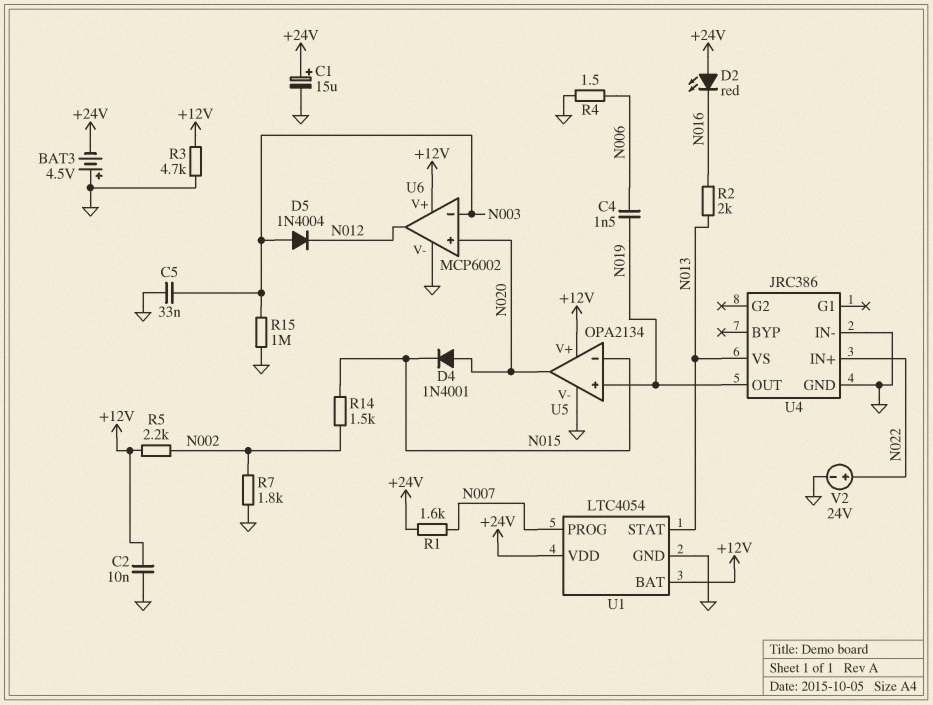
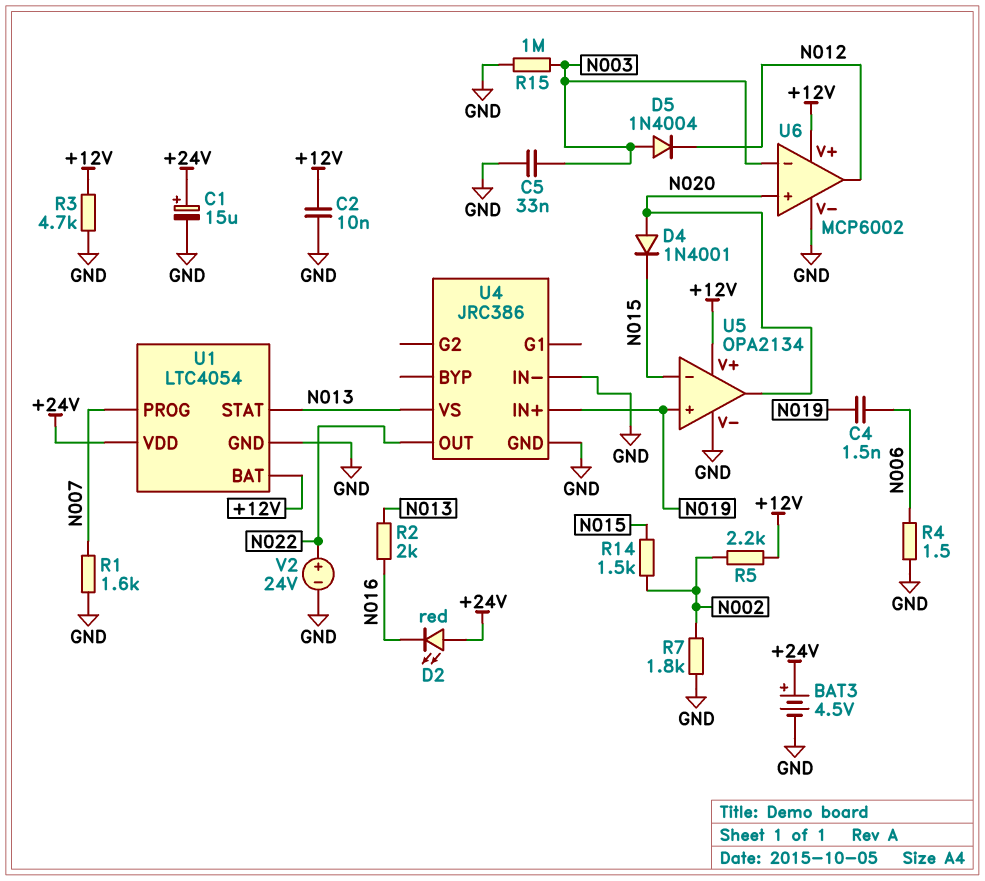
BAT3: 4.5V (plus GND, minus +24V) -> 4.5V (plus +24V, minus GND)
R1: 1.6k (+24V, N007) -> 1.6k (GND, N007)
U4 pin IN+: N022 -> N019
U4 pin OUT: N019 -> N022

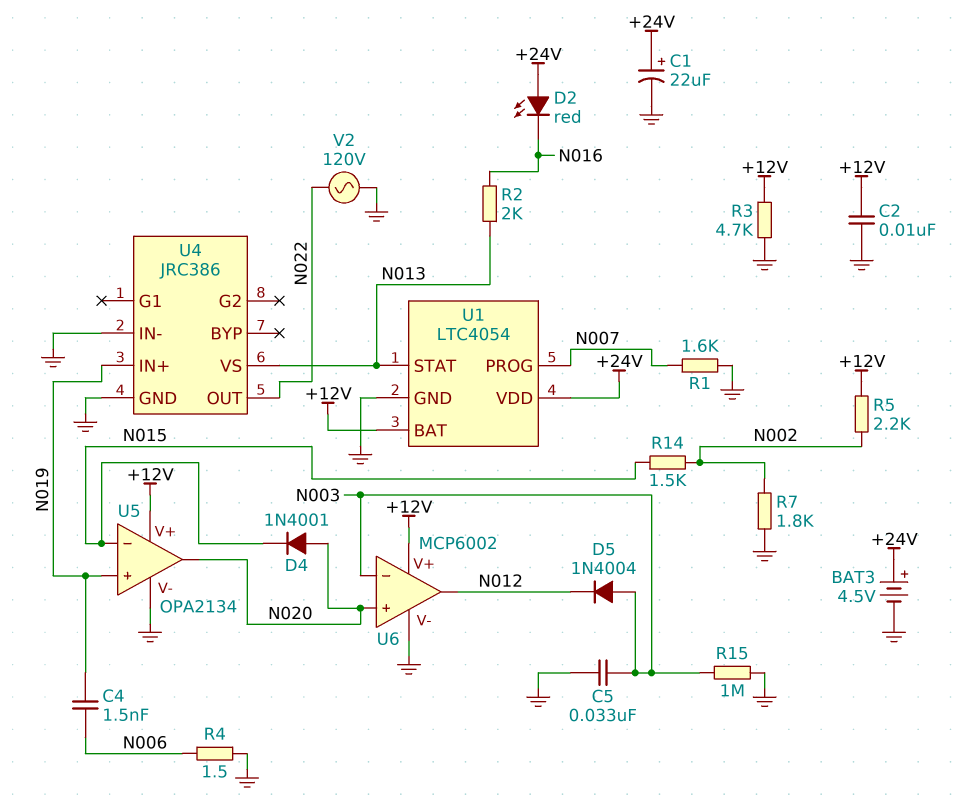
C1: 15uF (plus +24V, minus GND) -> 22uF (plus +24V, minus GND)
V2: 24V (plus N022, minus GND) -> AC 120V (GND, N022)

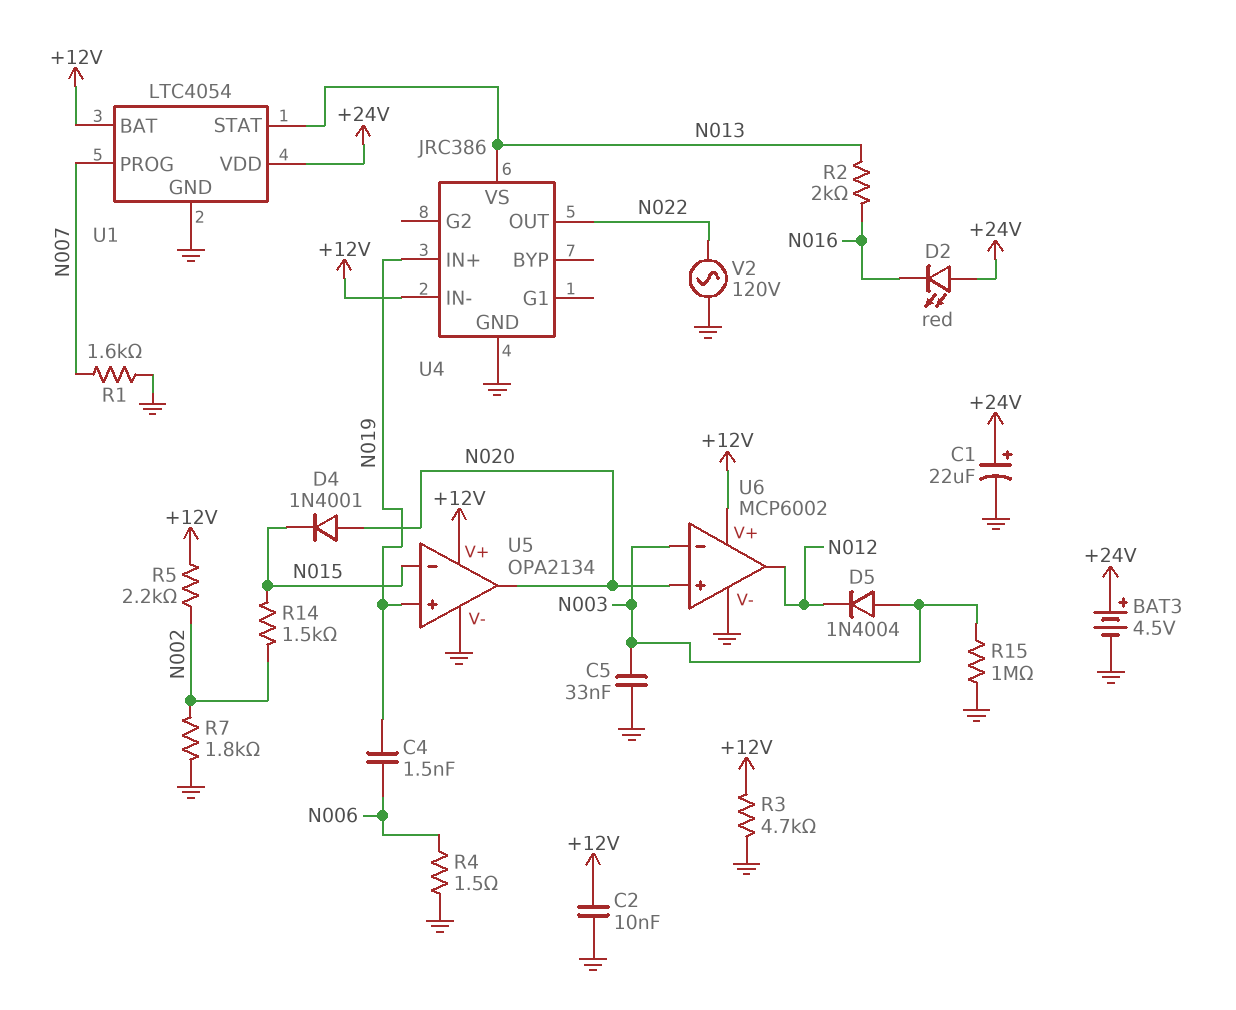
U4 pin IN-: GND -> +12V

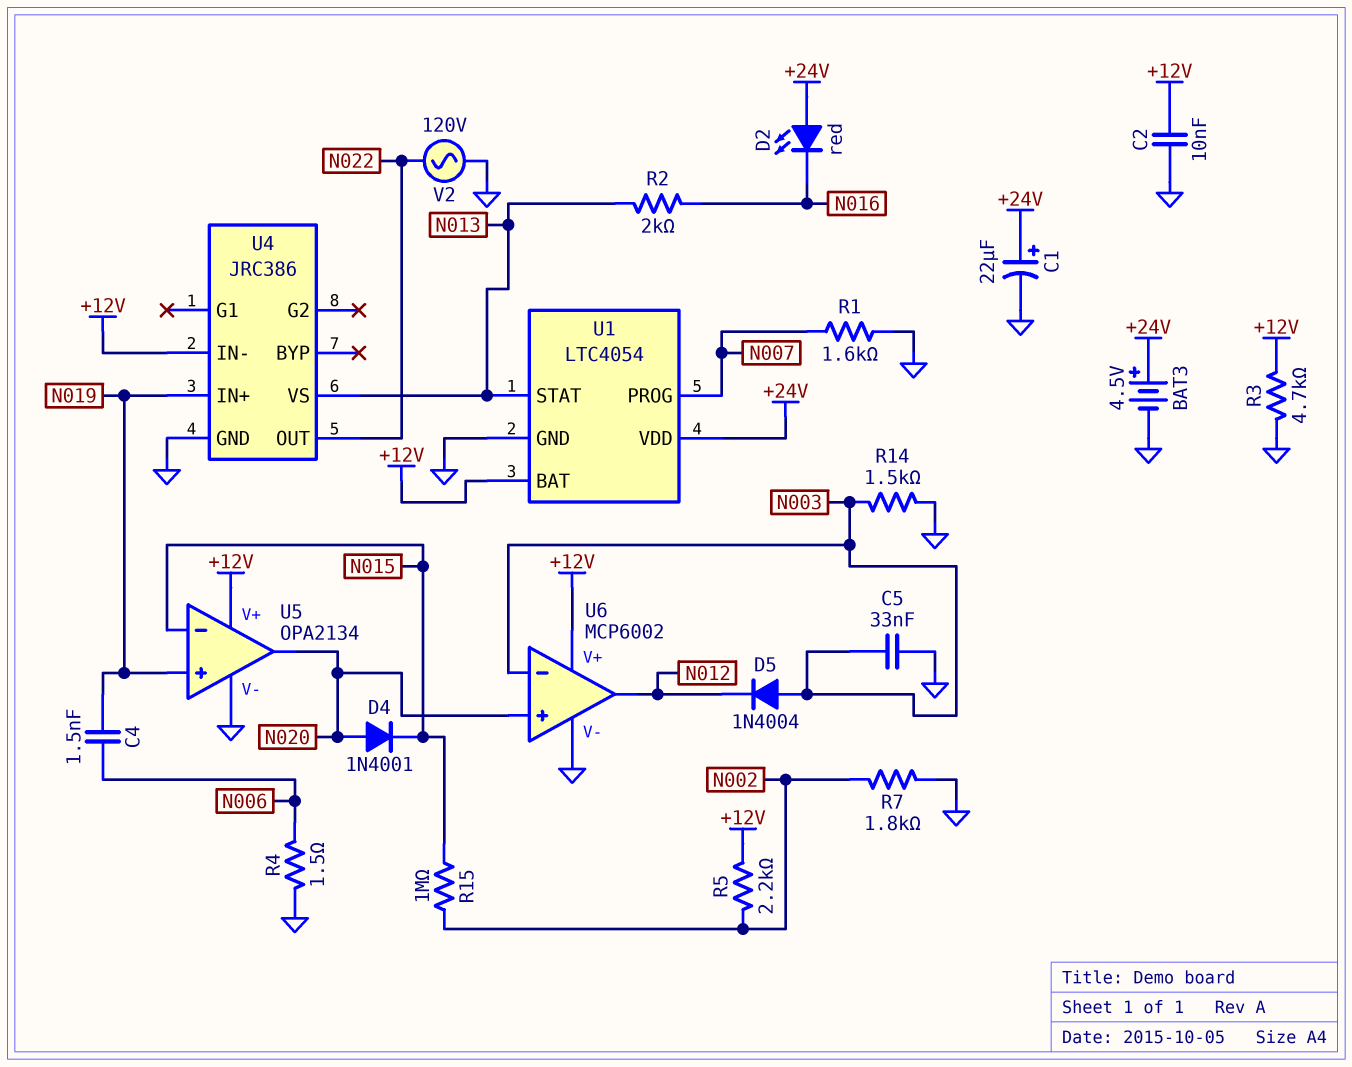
R14: 1.5k (N002, N015) -> 1.5k (GND, N003)
R15: 1M (GND, N003) -> 1M (N002, N015)

